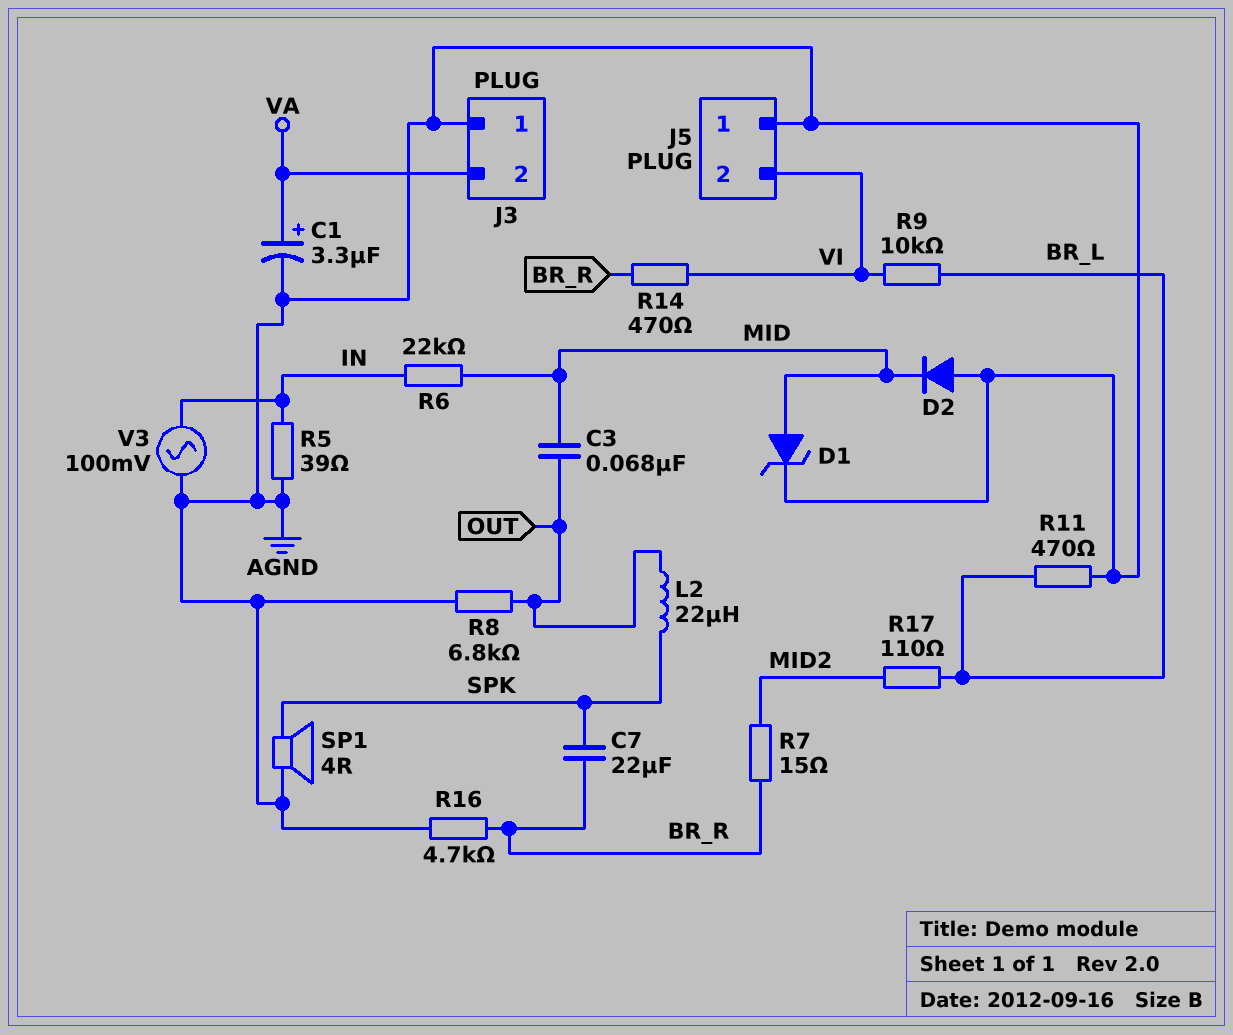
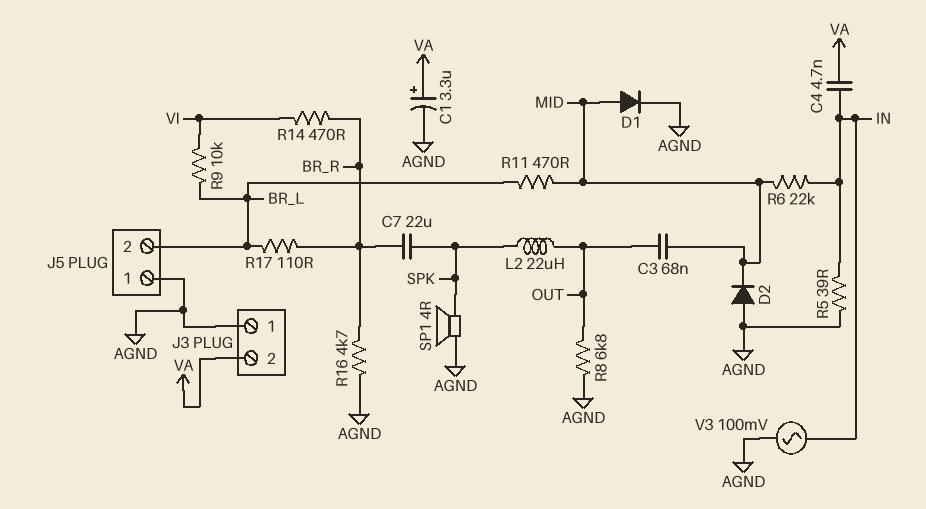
C4: none -> 4.7nF (IN, VA)
D1: zener (A MID, K AGND) -> diode (A MID, K AGND)
J5 pin 2: VI -> BR_L
R7: 15 (BR_R, MID2) -> none
R11: 470 (AGND, BR_L) -> 470 (BR_L, MID)
R17: 110 (BR_L, MID2) -> 110 (BR_L, BR_R)

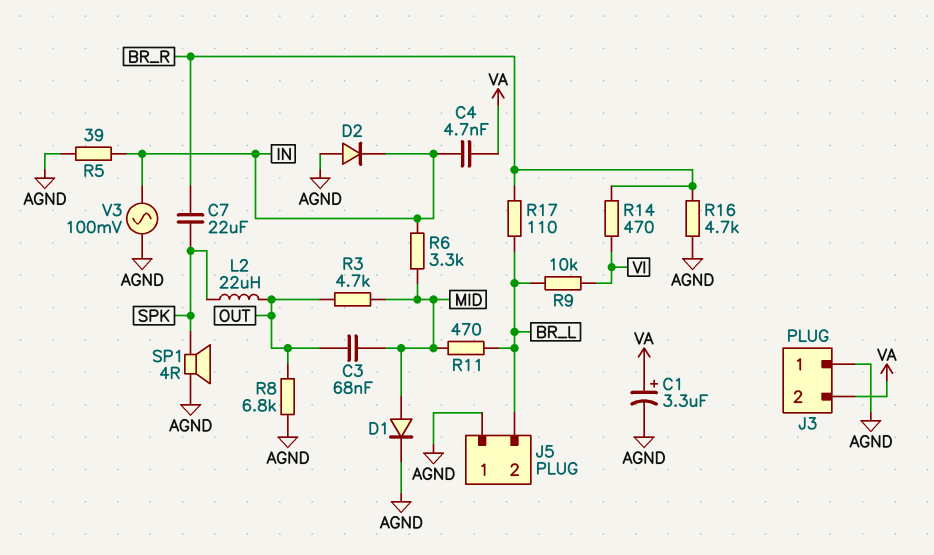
D2: diode (A AGND, K MID) -> diode (A AGND, K IN)
R3: none -> 4.7k (MID, OUT)
R6: 22k (IN, MID) -> 3.3k (IN, MID)

